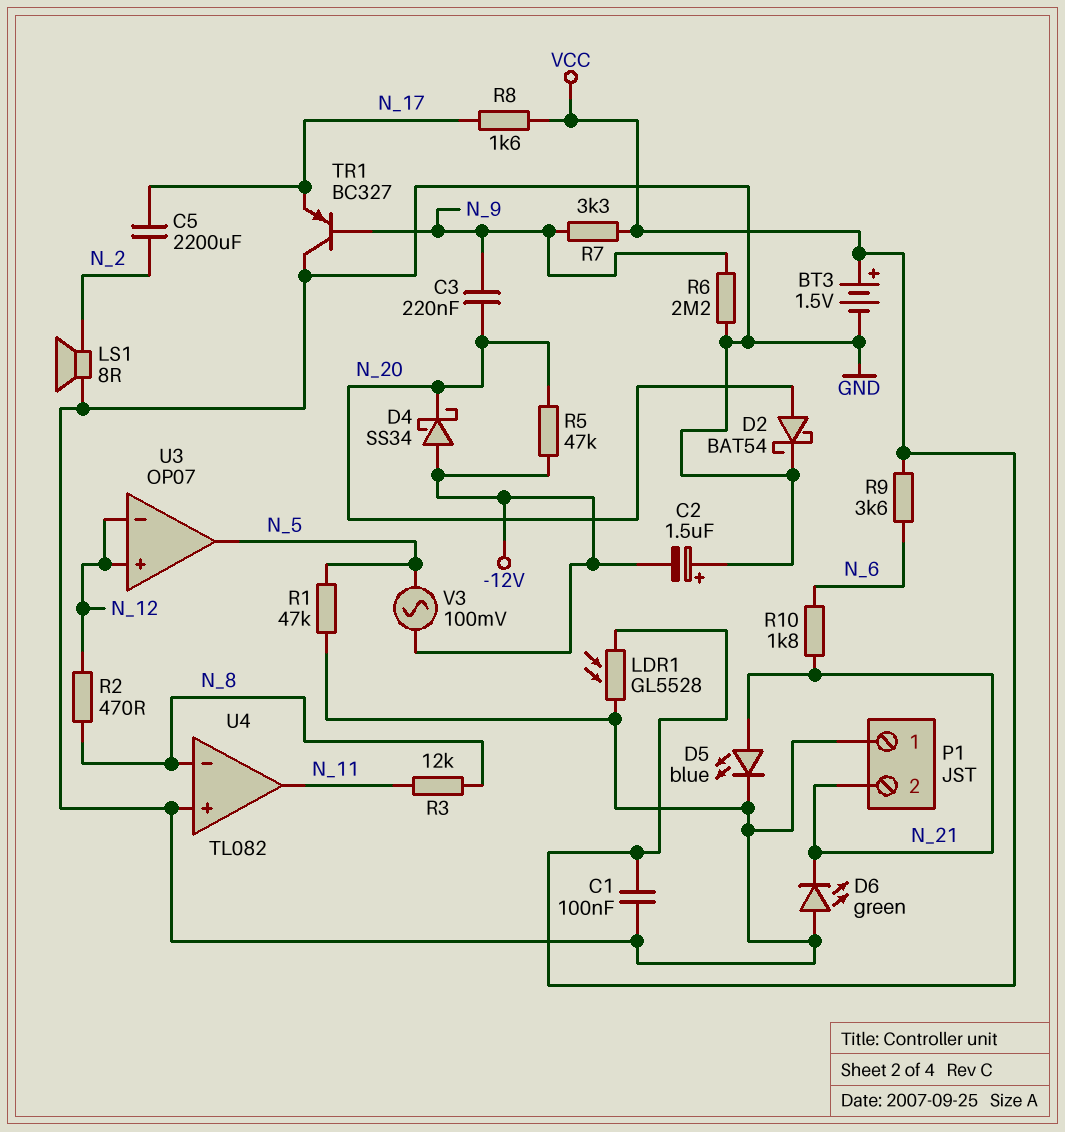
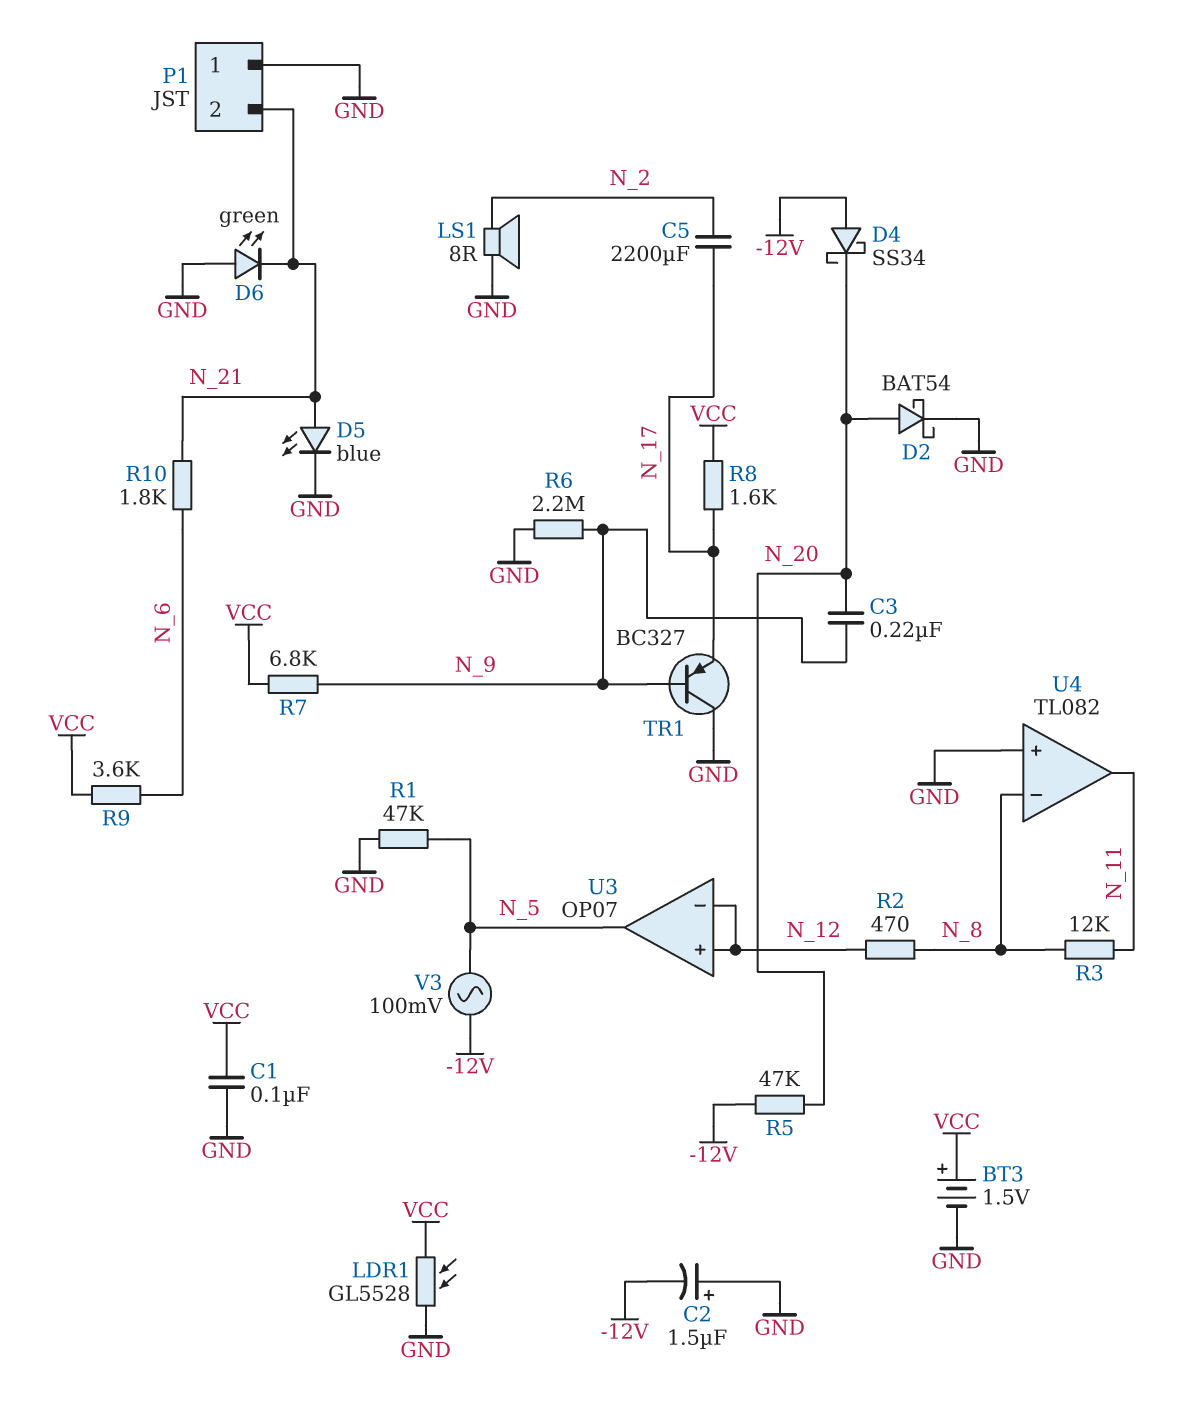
R7: 3.3k (N_9, VCC) -> 6.8k (N_9, VCC)

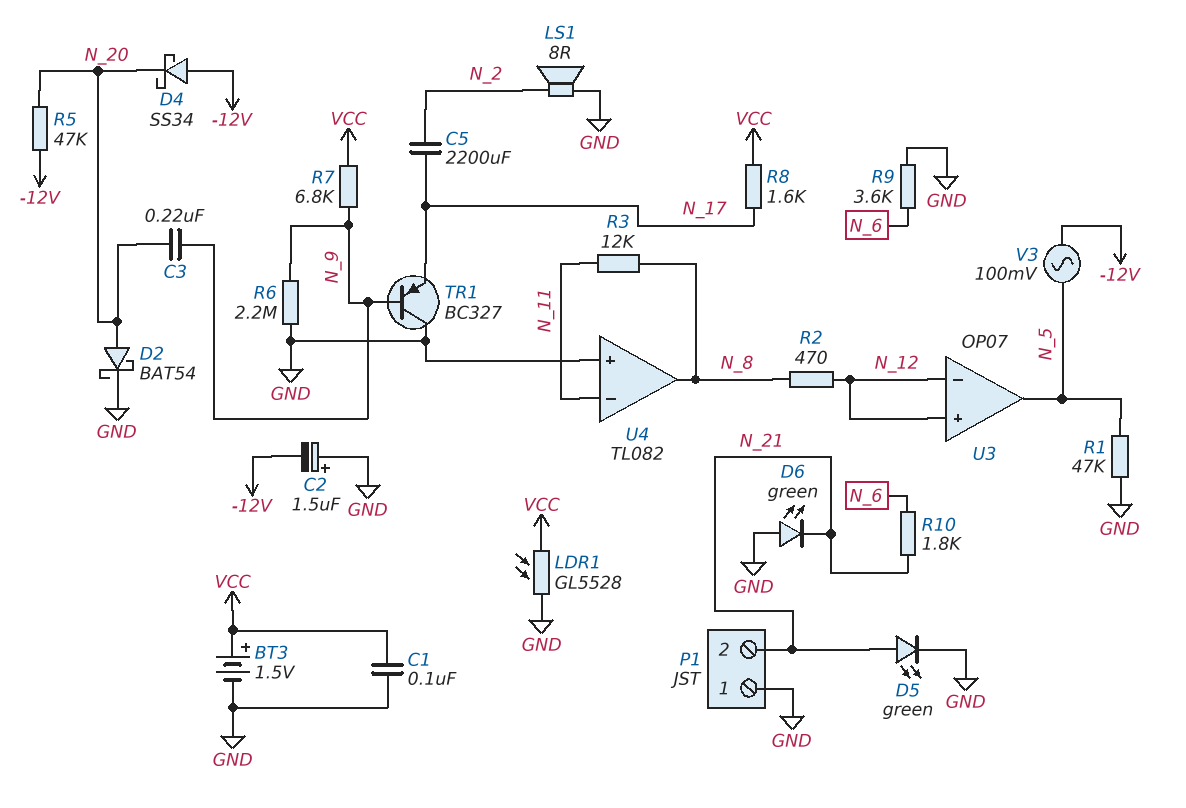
D5: LED blue (A N_21, K GND) -> LED green (A N_21, K GND)
R9: 3.6k (N_6, VCC) -> 3.6k (GND, N_6)
U4 pin in-: N_8 -> N_11
U4 pin out: N_11 -> N_8

